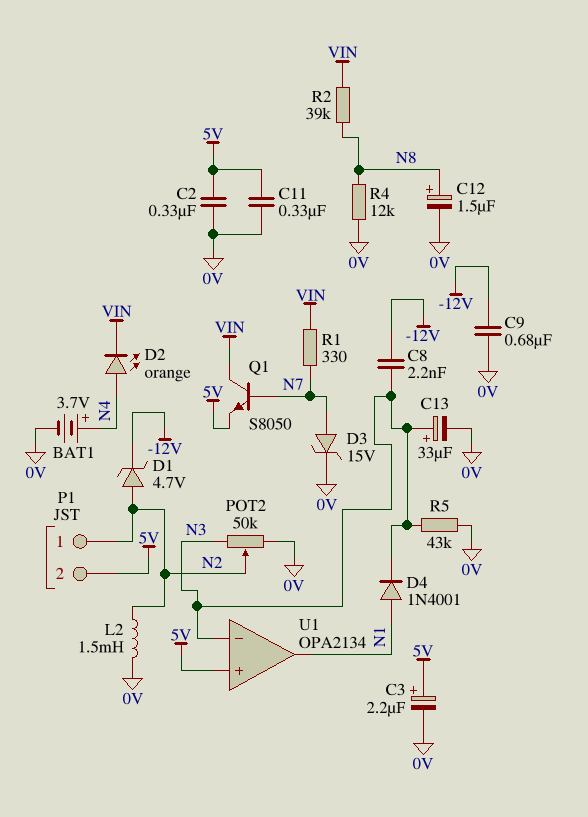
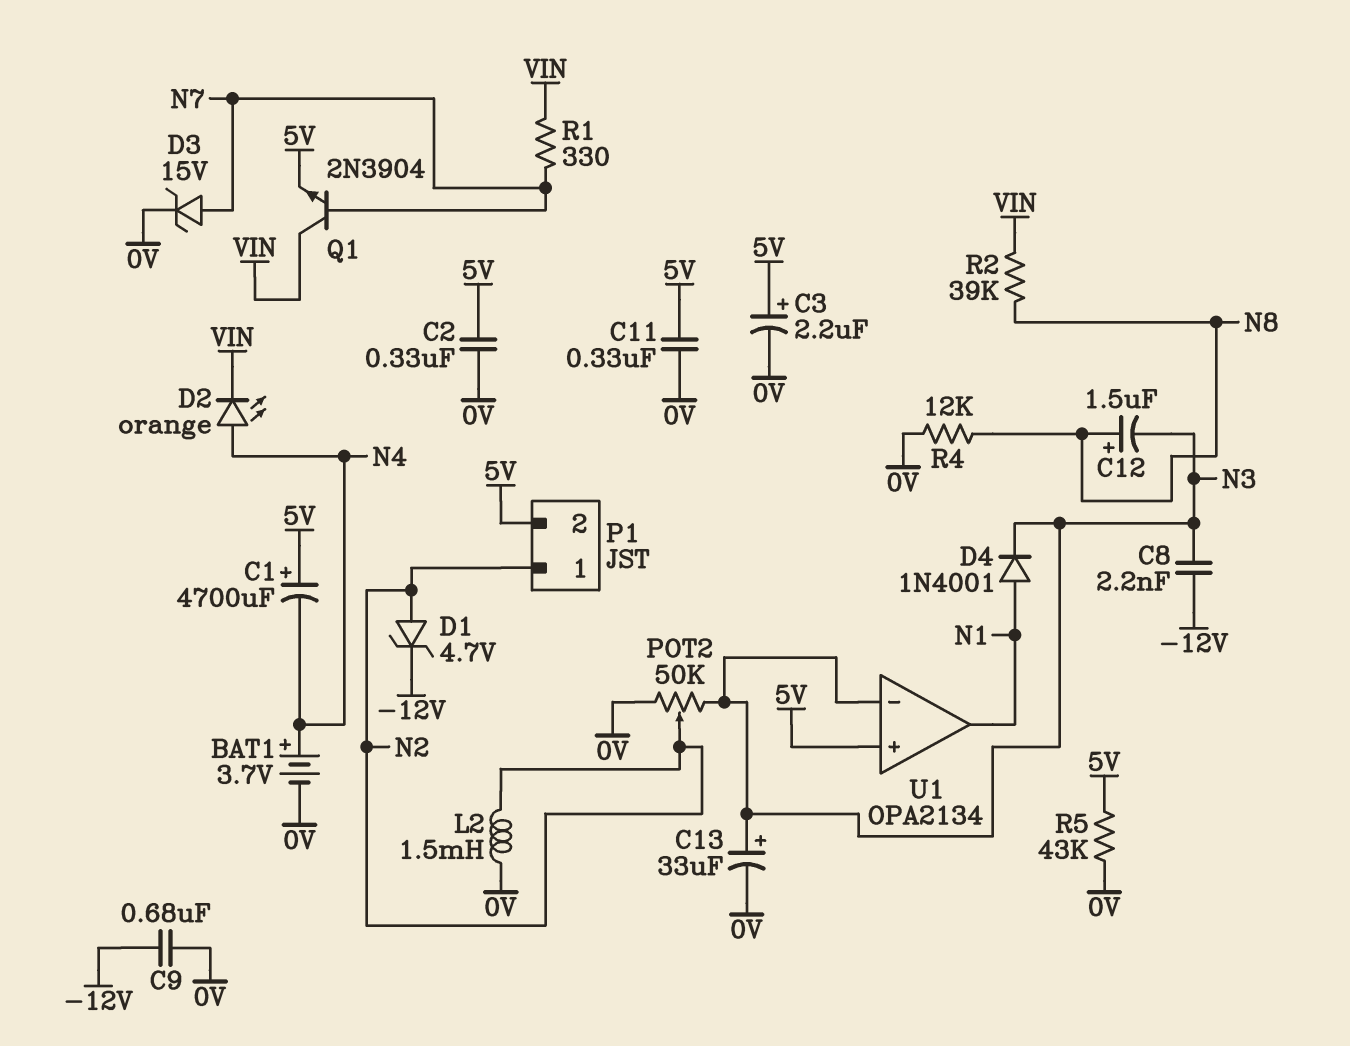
C1: none -> 4700uF (plus 5V, minus N4)
C12: 1.5uF (plus N8, minus 0V) -> 1.5uF (plus N8, minus N3)
Q1: NPN S8050 (B N7, C VIN, E 5V) -> NPN 2N3904 (B N7, C VIN, E 5V)
R5: 43k (0V, N3) -> 43k (0V, 5V)

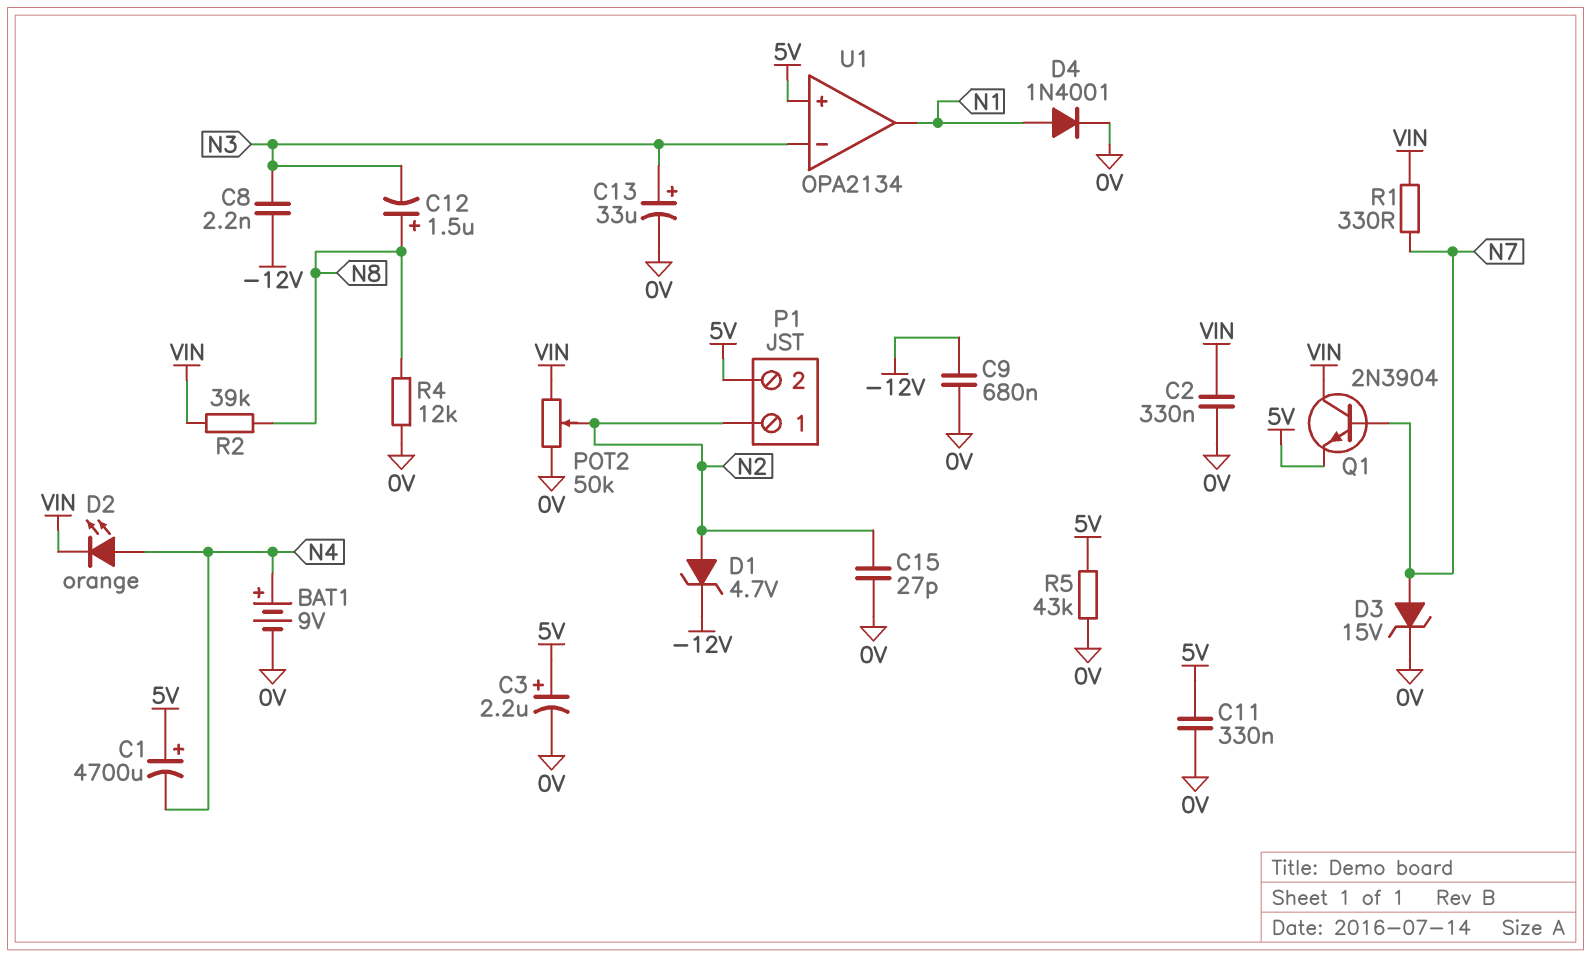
BAT1: 3.7V (plus N4, minus 0V) -> 9V (plus N4, minus 0V)
C2: 330nF (0V, 5V) -> 330nF (0V, VIN)
C15: none -> 27pF (0V, N2)
D4: diode 1N4001 (A N1, K N3) -> diode 1N4001 (A N1, K 0V)
L2: 1.5mH (0V, N2) -> none
POT2: 50k (0V, N3, wiper N2) -> 50k (0V, VIN, wiper N2)

